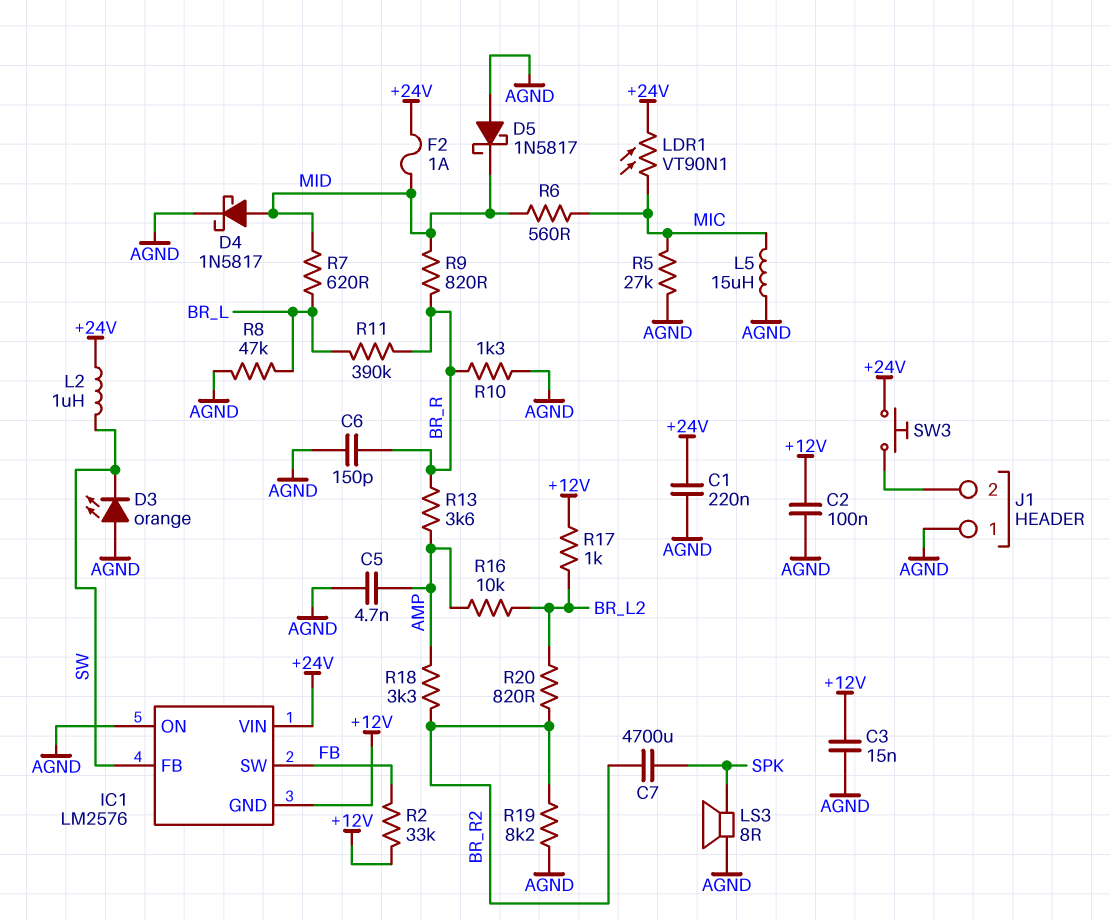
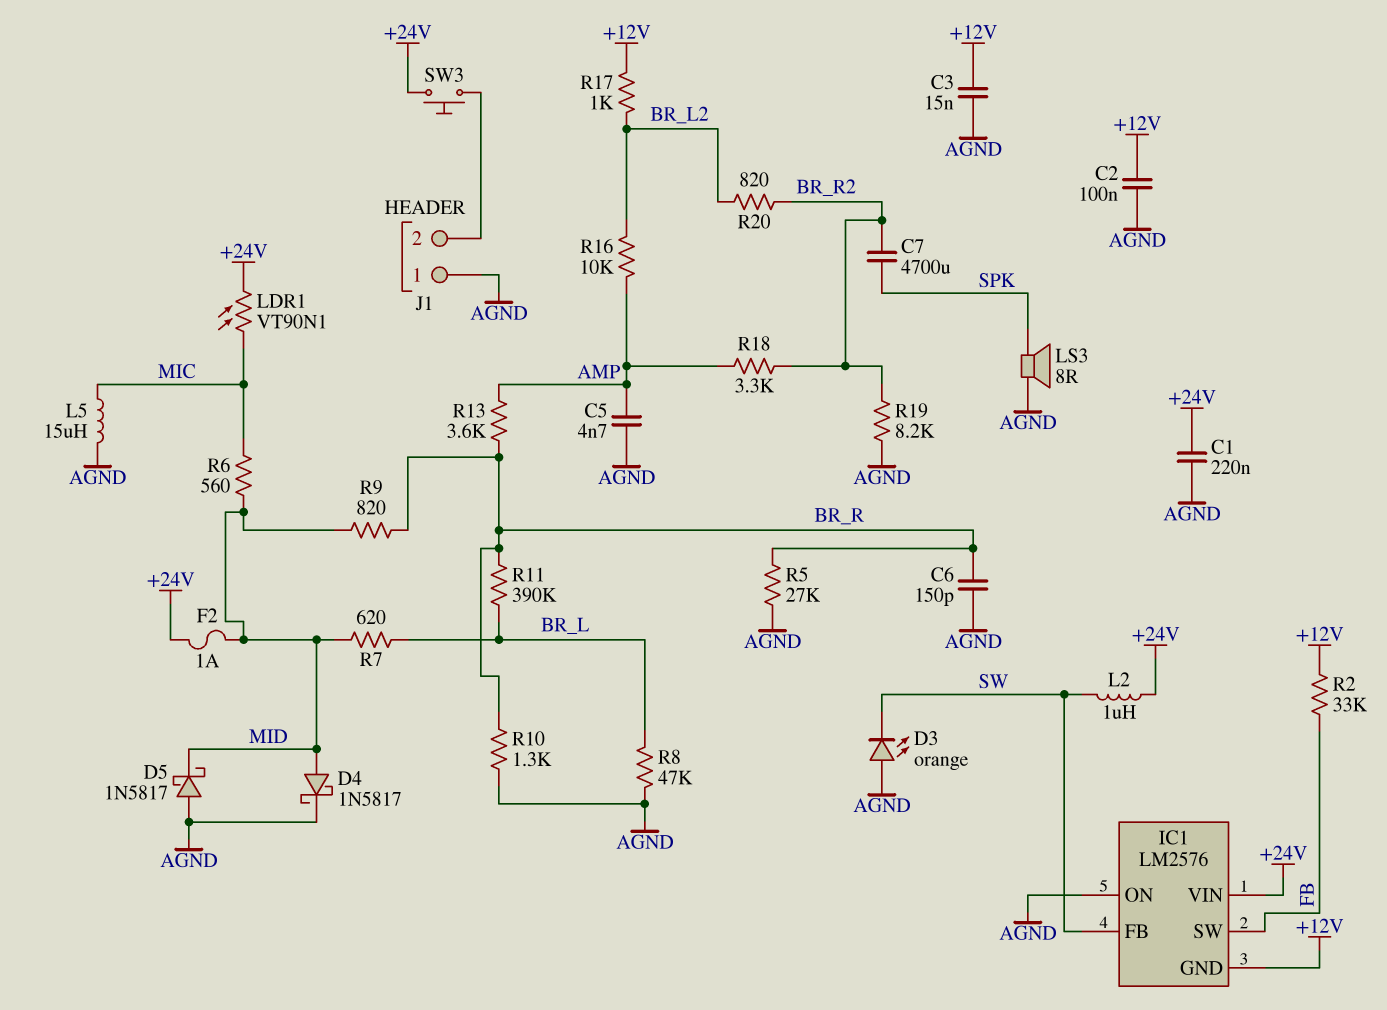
R5: 27k (AGND, MIC) -> 27k (AGND, BR_R)

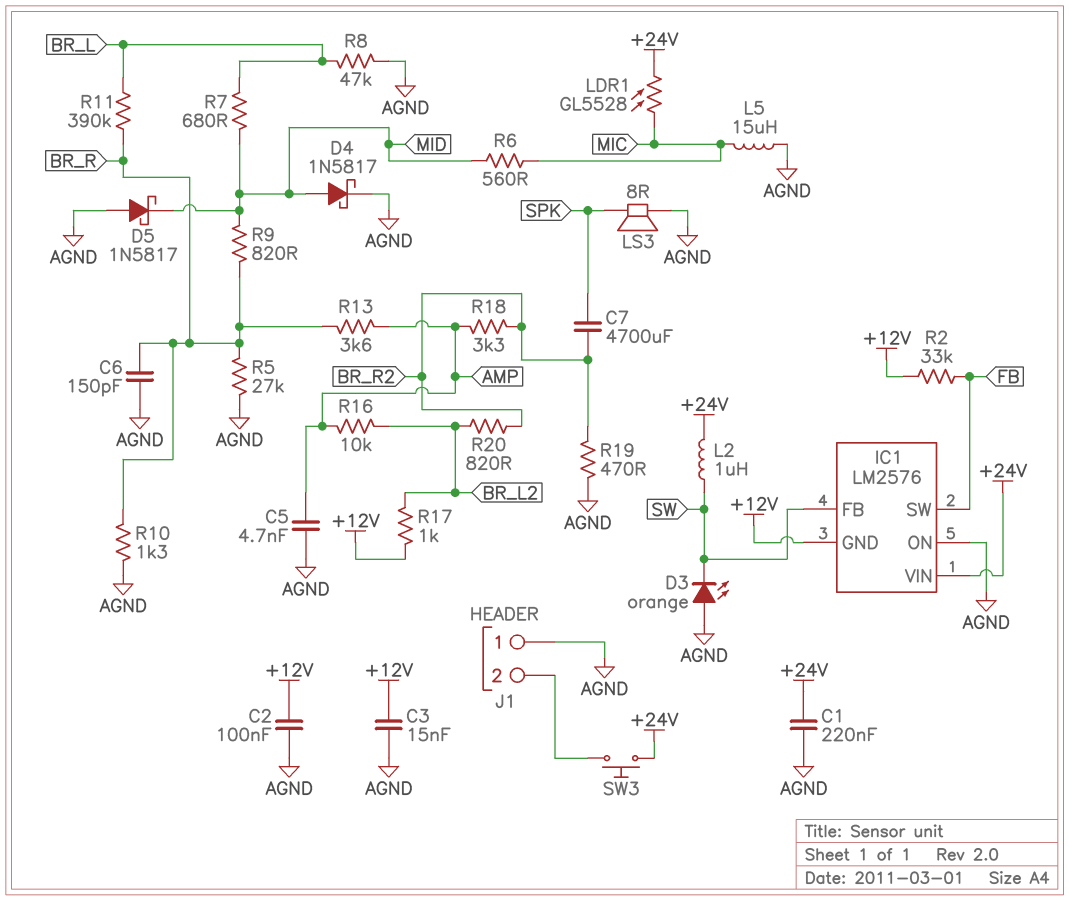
F2: 1A (+24V, MID) -> none
LDR1: VT90N1 (+24V, MIC) -> GL5528 (+24V, MIC)
R7: 620 (BR_L, MID) -> 680 (BR_L, MID)
R19: 8.2k (AGND, BR_R2) -> 470 (AGND, BR_R2)

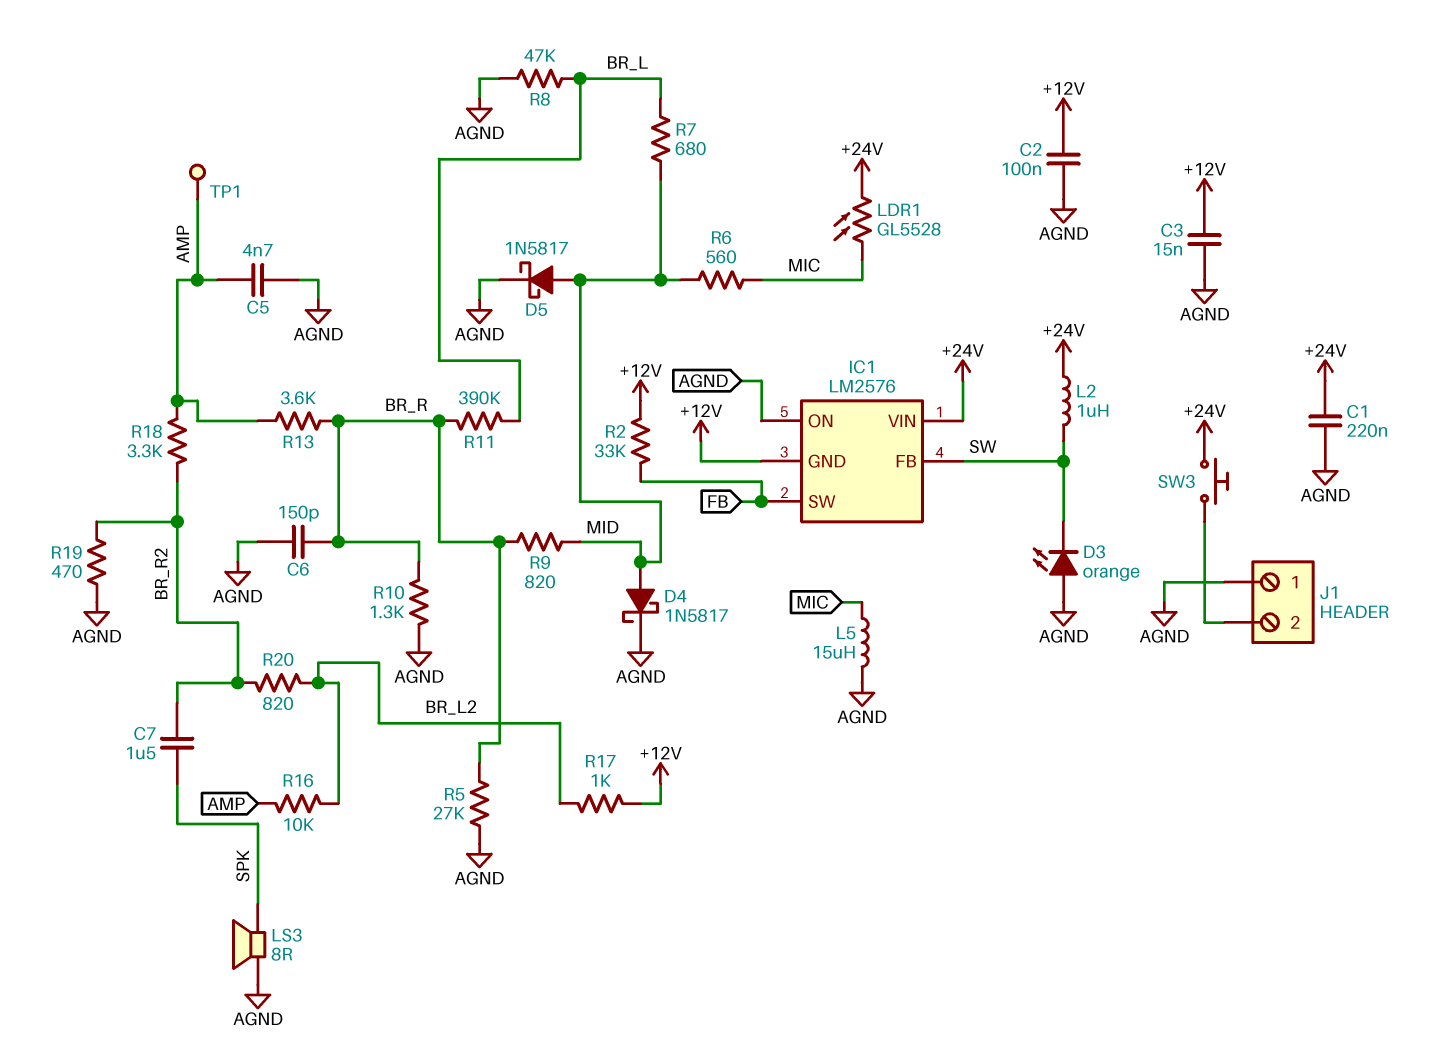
C7: 4700uF (BR_R2, SPK) -> 1.5uF (BR_R2, SPK)
D5: schottky 1N5817 (A AGND, K MID) -> schottky 1N5817 (A MID, K AGND)
TP1: none -> test point (AMP)

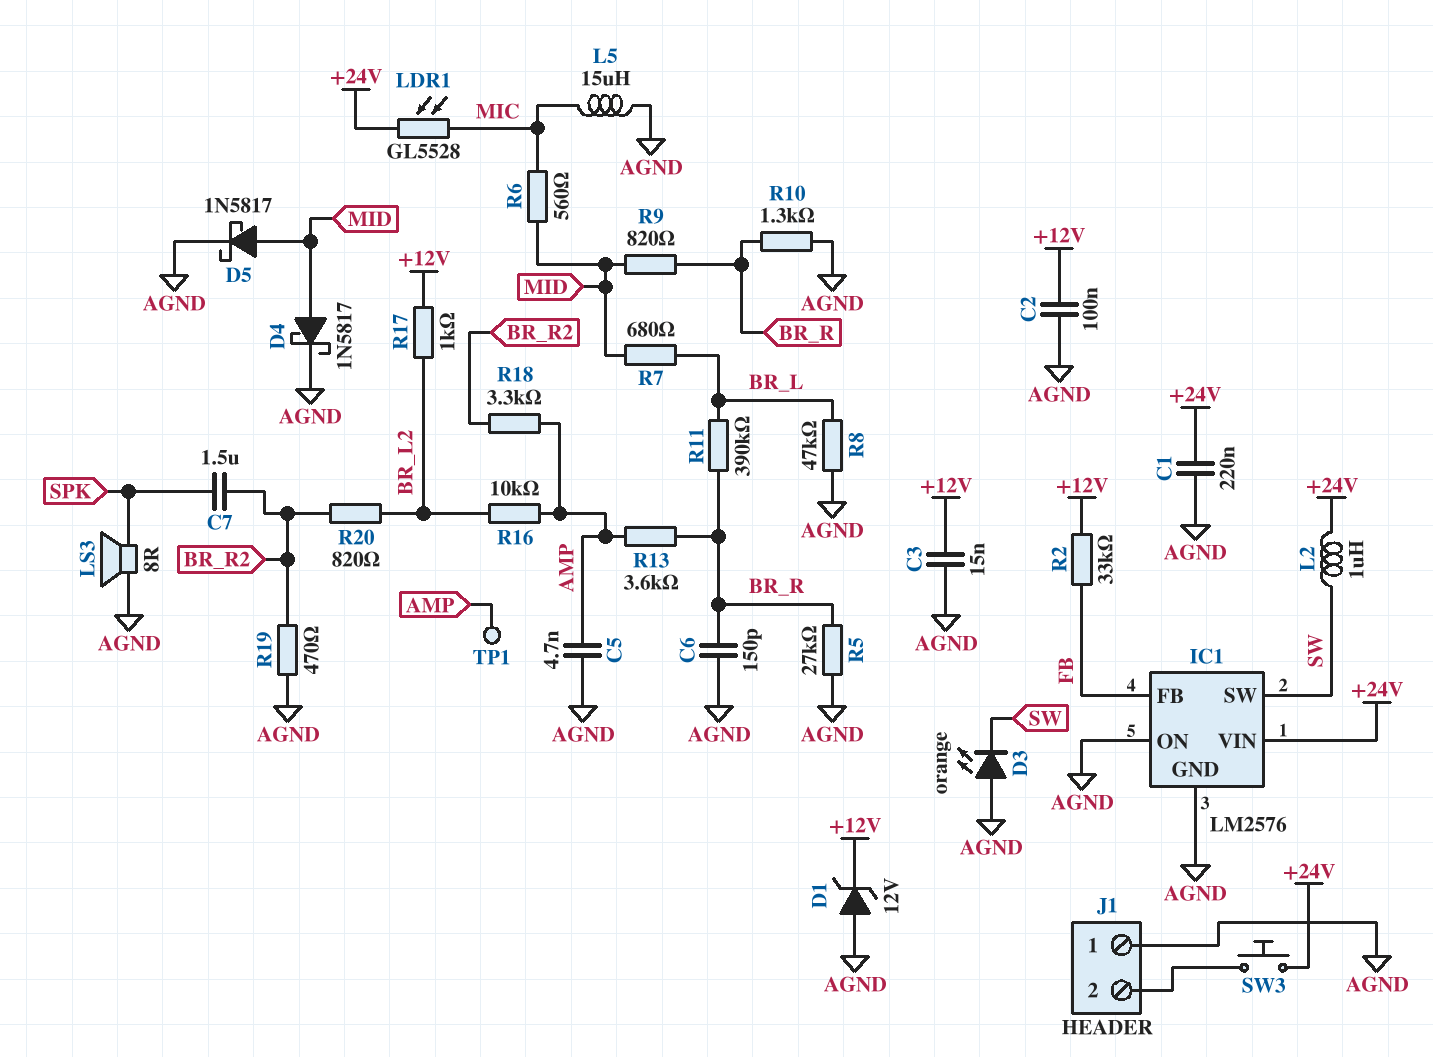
D1: none -> zener 12V (A AGND, K +12V)
IC1 pin FB: SW -> FB
IC1 pin GND: +12V -> AGND
IC1 pin SW: FB -> SW

